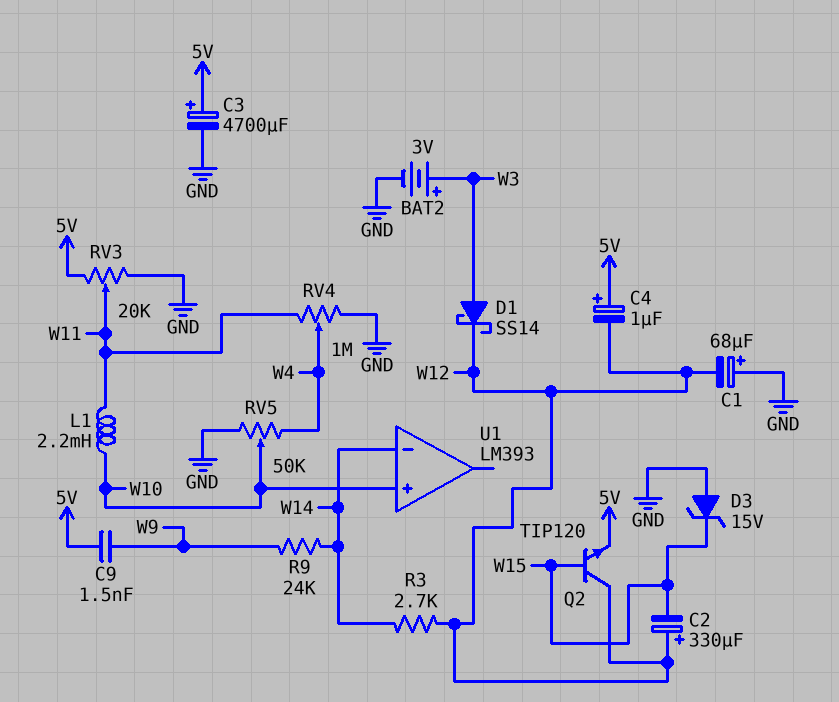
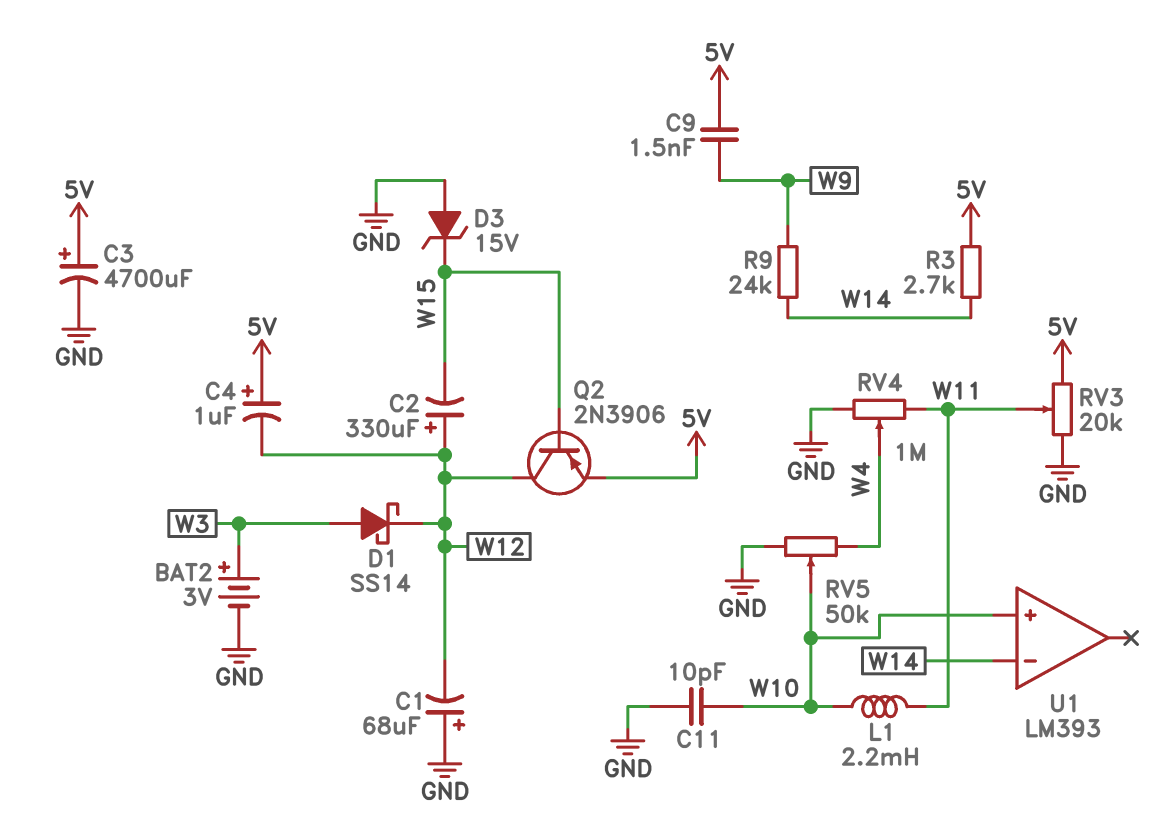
C11: none -> 10pF (GND, W10)
Q2: NPN TIP120 (B W15, C W12, E 5V) -> PNP 2N3906 (B W15, C W12, E 5V)
R3: 2.7k (W12, W14) -> 2.7k (5V, W14)

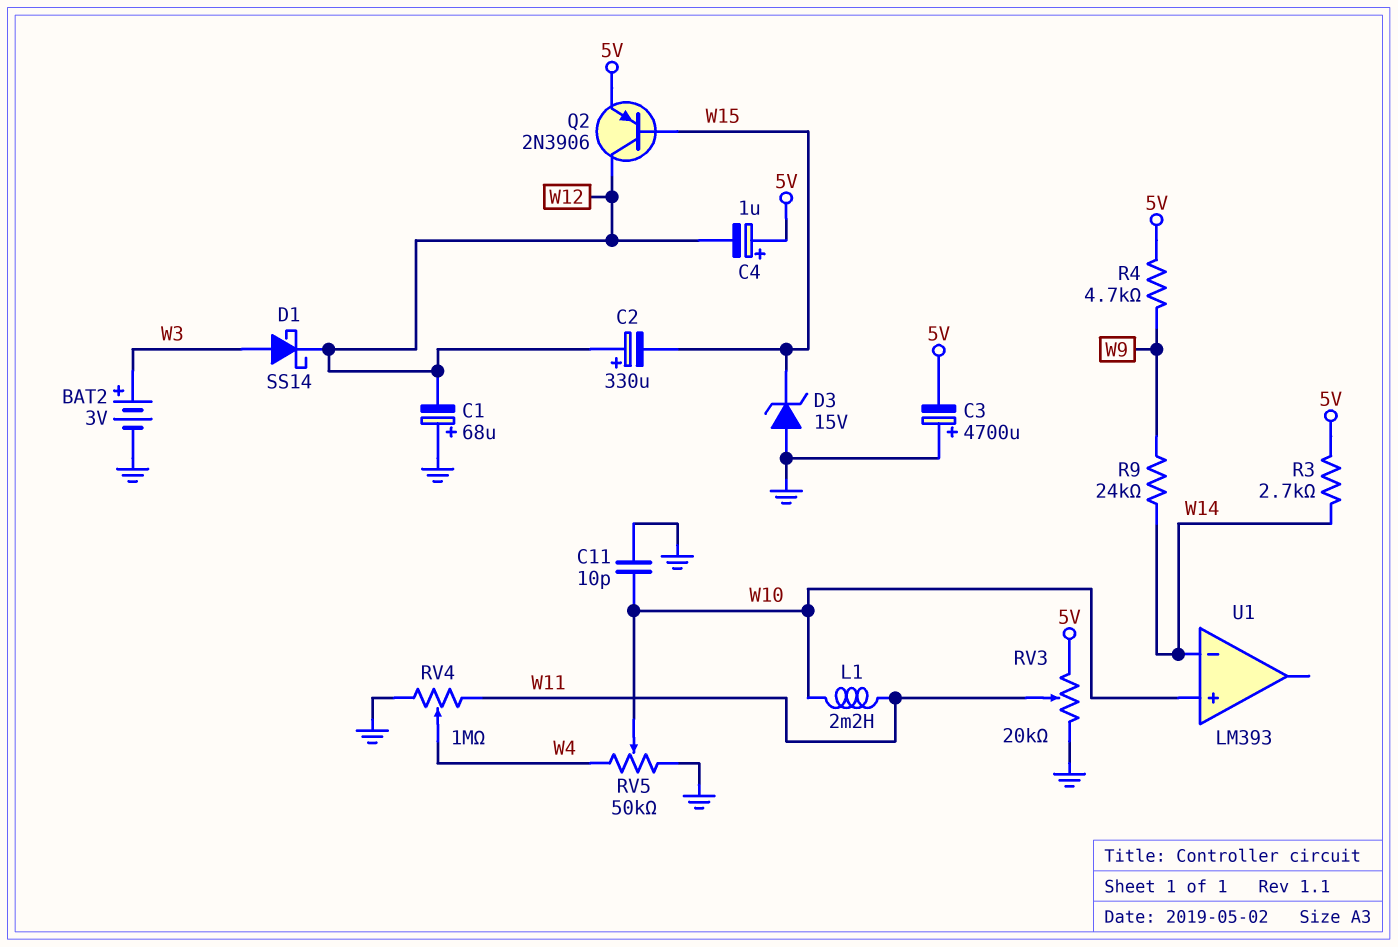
C3: 4700uF (plus 5V, minus GND) -> 4700uF (plus GND, minus 5V)
C9: 1.5nF (5V, W9) -> none
R4: none -> 4.7k (5V, W9)

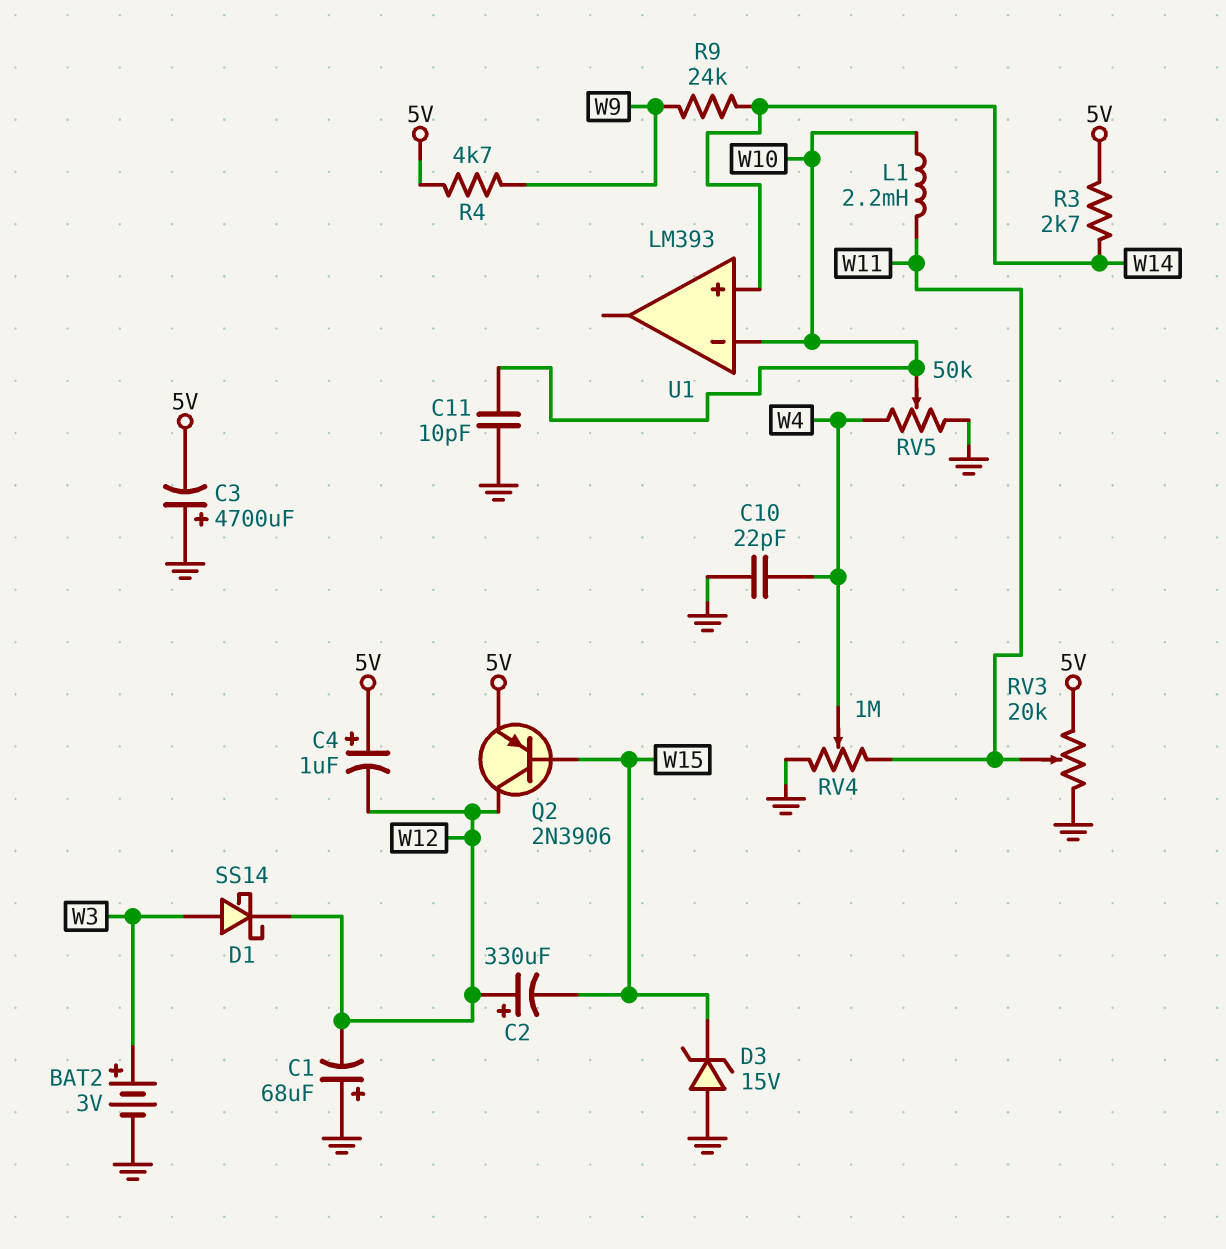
C10: none -> 22pF (GND, W4)
U1 pin in+: W10 -> W14
U1 pin in-: W14 -> W10

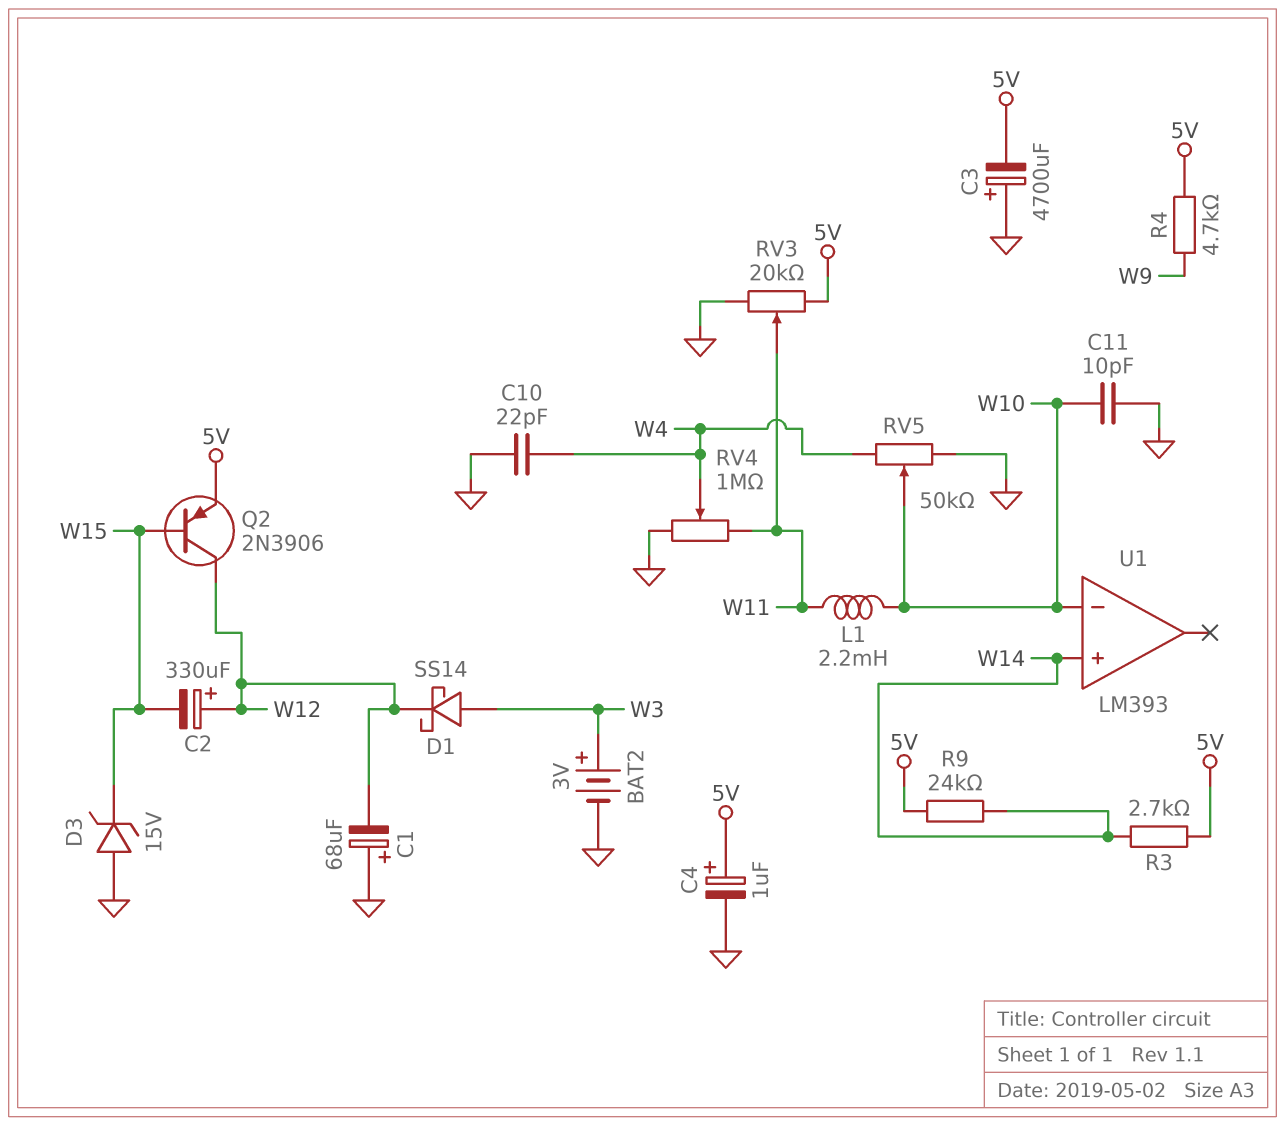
C4: 1uF (plus 5V, minus W12) -> 1uF (plus 5V, minus GND)
R9: 24k (W9, W14) -> 24k (5V, W14)

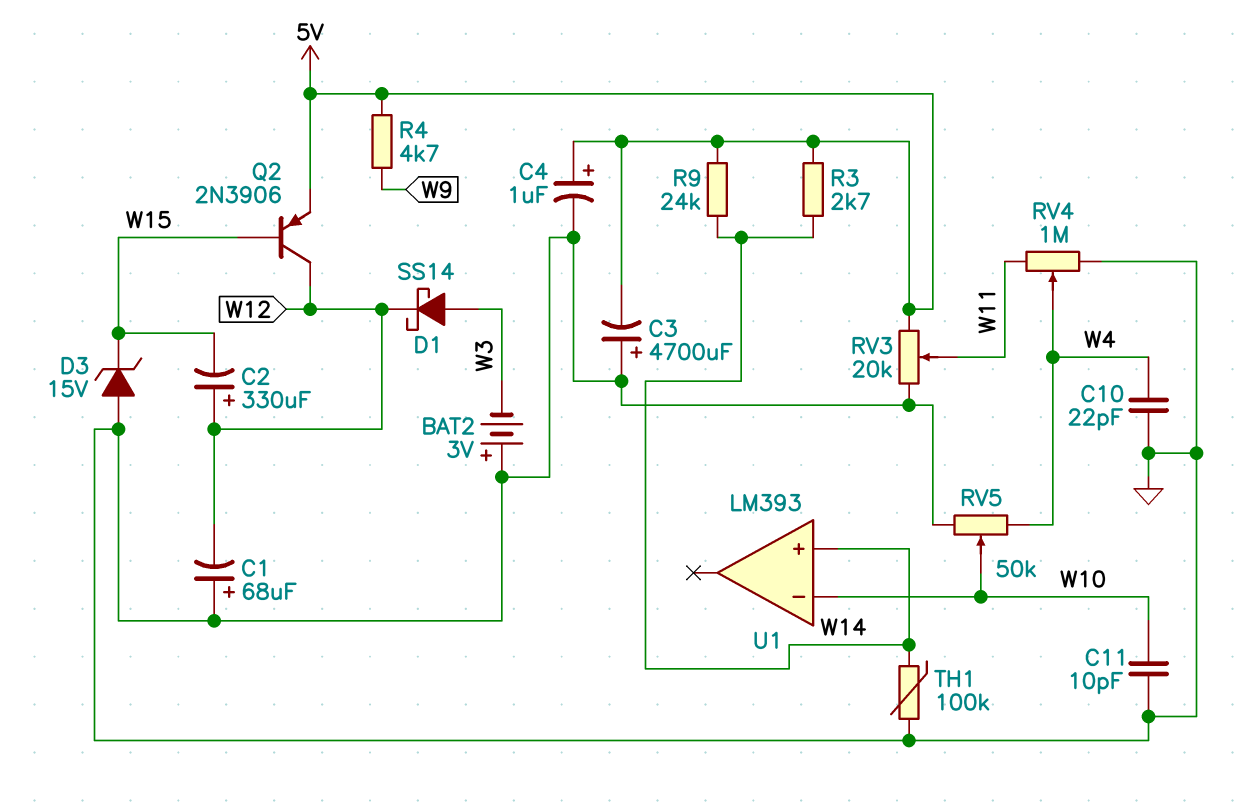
BAT2: 3V (plus W3, minus GND) -> 3V (plus GND, minus W3)
L1: 2.2mH (W10, W11) -> none
TH1: none -> 100k (GND, W14)

